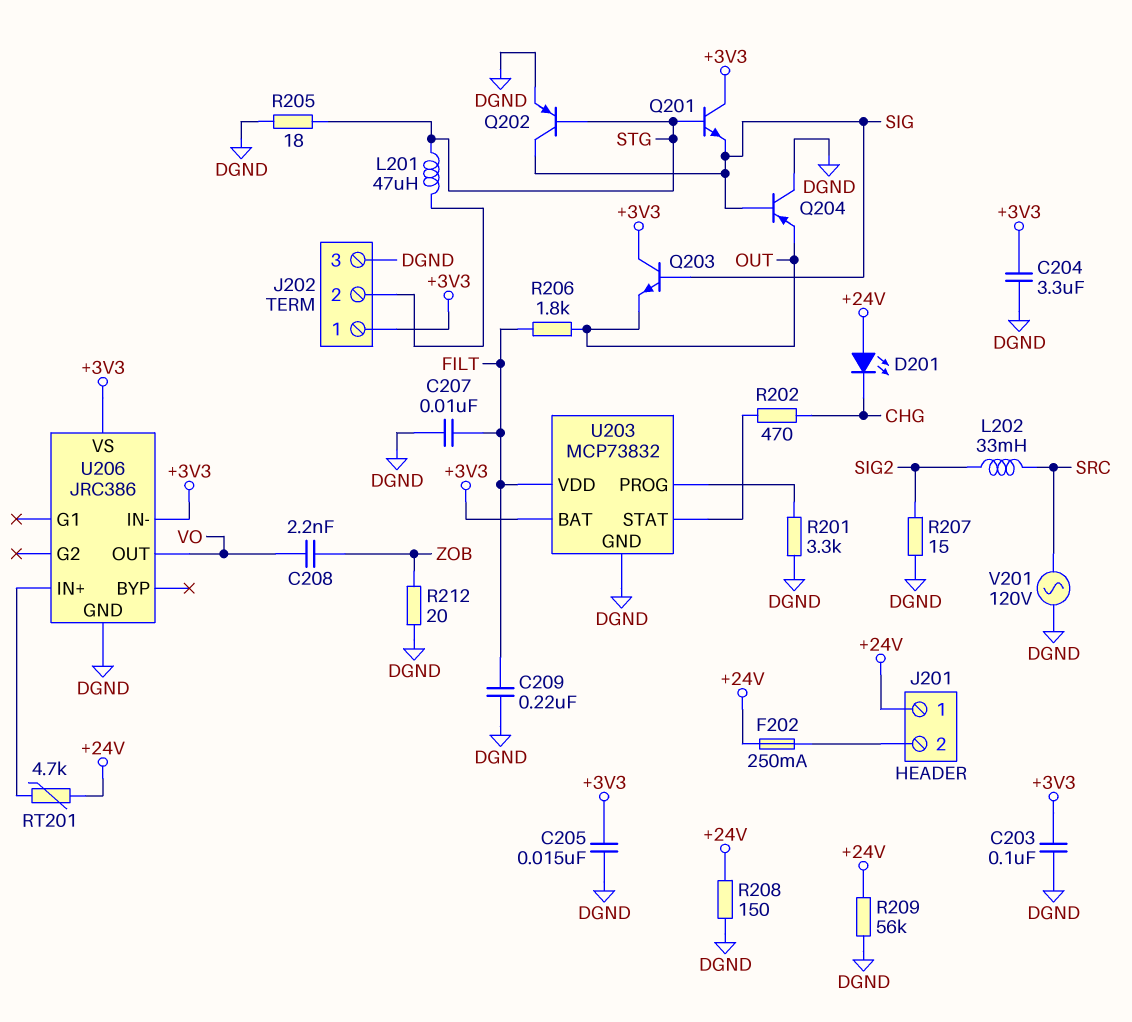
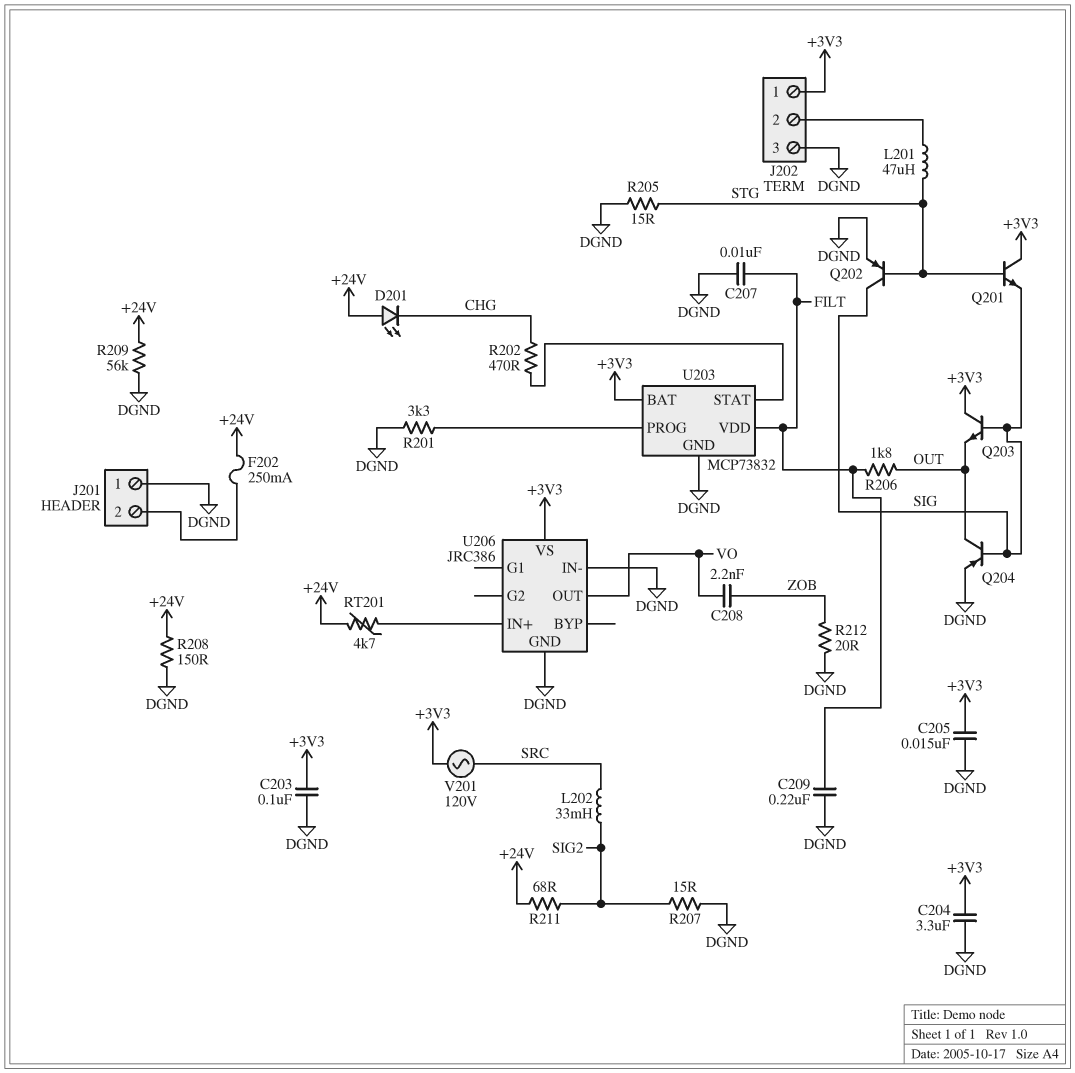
J201 pin 1: +24V -> DGND
Q204: PNP (B SIG, C DGND, E OUT) -> PNP (B SIG, C OUT, E DGND)
R205: 18 (DGND, STG) -> 15 (DGND, STG)
R211: none -> 68 (+24V, SIG2)
U206 pin IN-: +3V3 -> DGND
V201: AC 120V (DGND, SRC) -> AC 120V (+3V3, SRC)

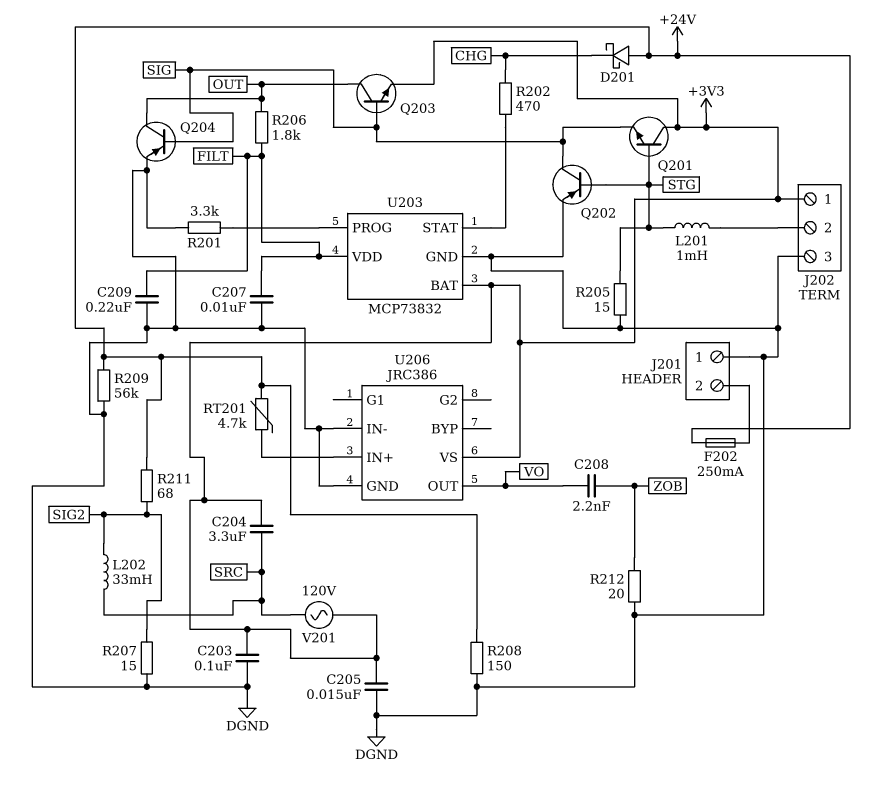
C204: 3.3uF (+3V3, DGND) -> 3.3uF (+3V3, SRC)
D201: LED (A +24V, K CHG) -> schottky (A +24V, K CHG)
L201: 47uH (J202/2, STG) -> 1mH (J202/2, STG)
Q203: NPN (B SIG, C +3V3, E OUT) -> NPN (B SIG, C OUT, E +3V3)

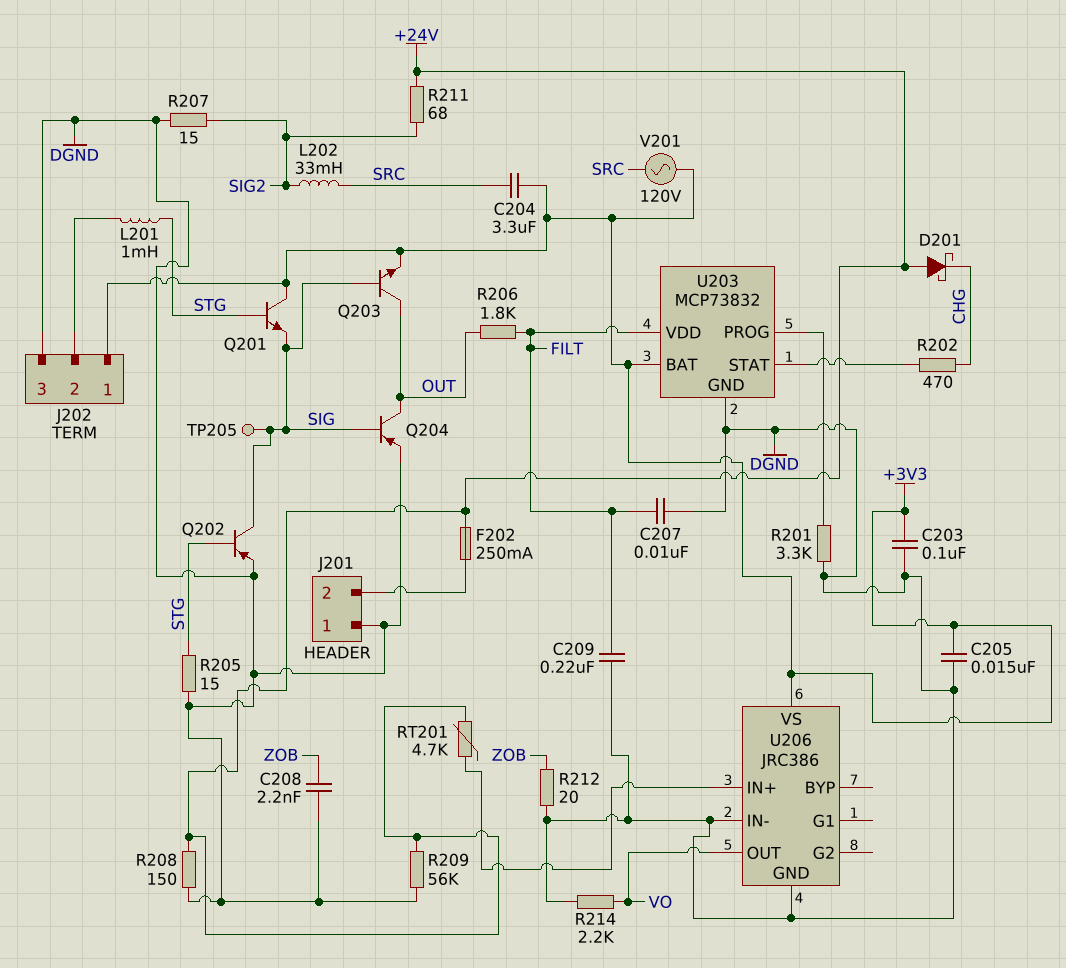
C208: 2.2nF (VO, ZOB) -> 2.2nF (DGND, ZOB)
R214: none -> 2.2k (DGND, VO)
TP205: none -> test point (SIG)

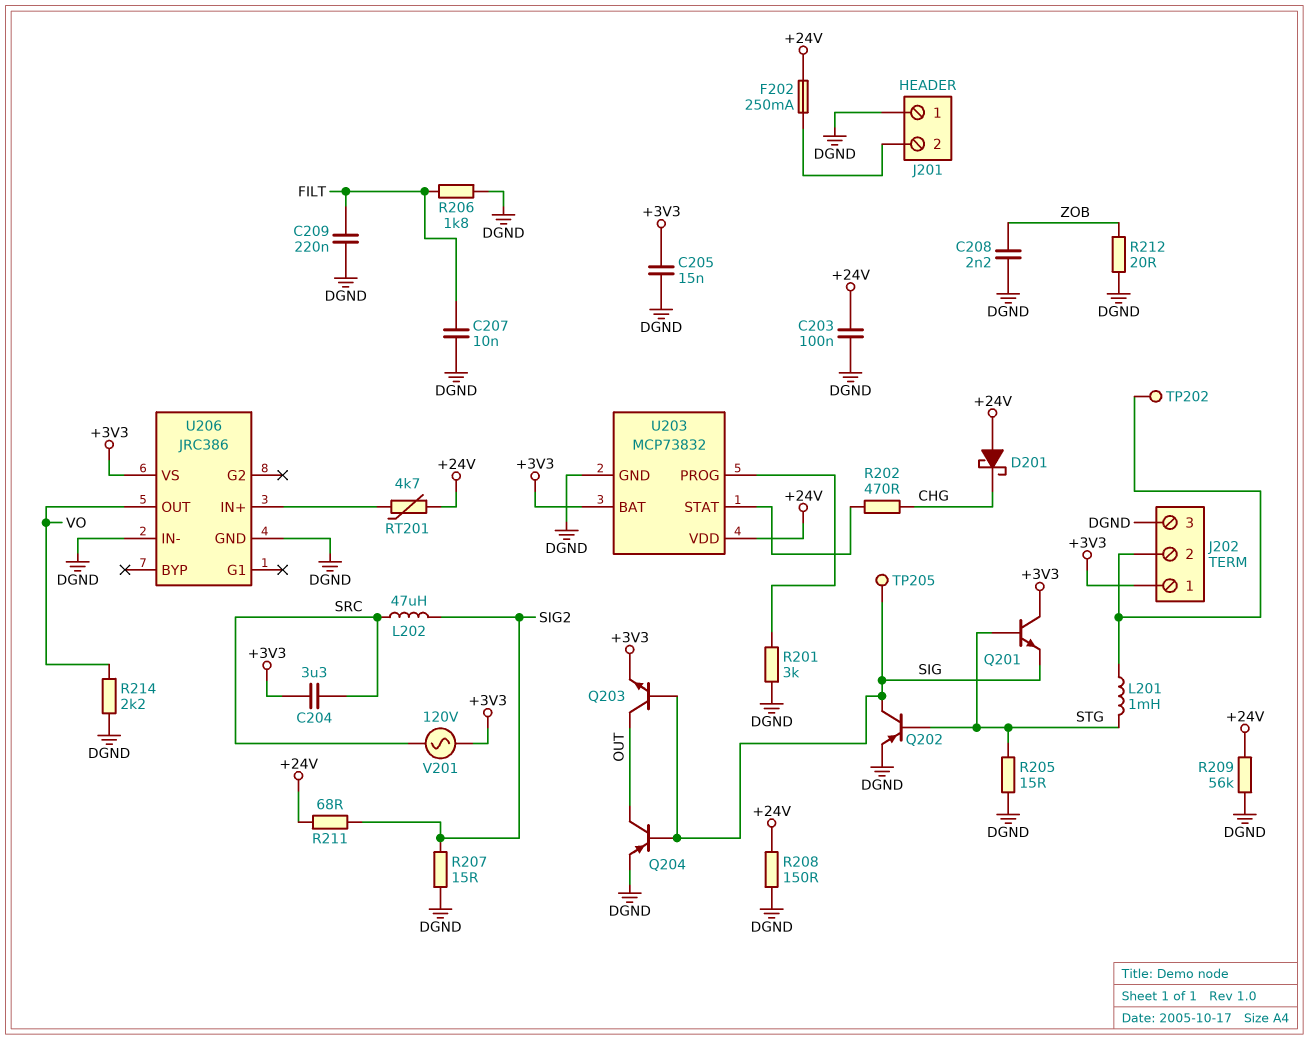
C203: 100nF (+3V3, DGND) -> 100nF (+24V, DGND)
L202: 33mH (SIG2, SRC) -> 47uH (SIG2, SRC)
R201: 3.3k (DGND, U203/PROG) -> 3k (DGND, U203/PROG)
R206: 1.8k (FILT, OUT) -> 1.8k (DGND, FILT)
TP202: none -> test point (J202/2)
U203 pin VDD: FILT -> +24V

